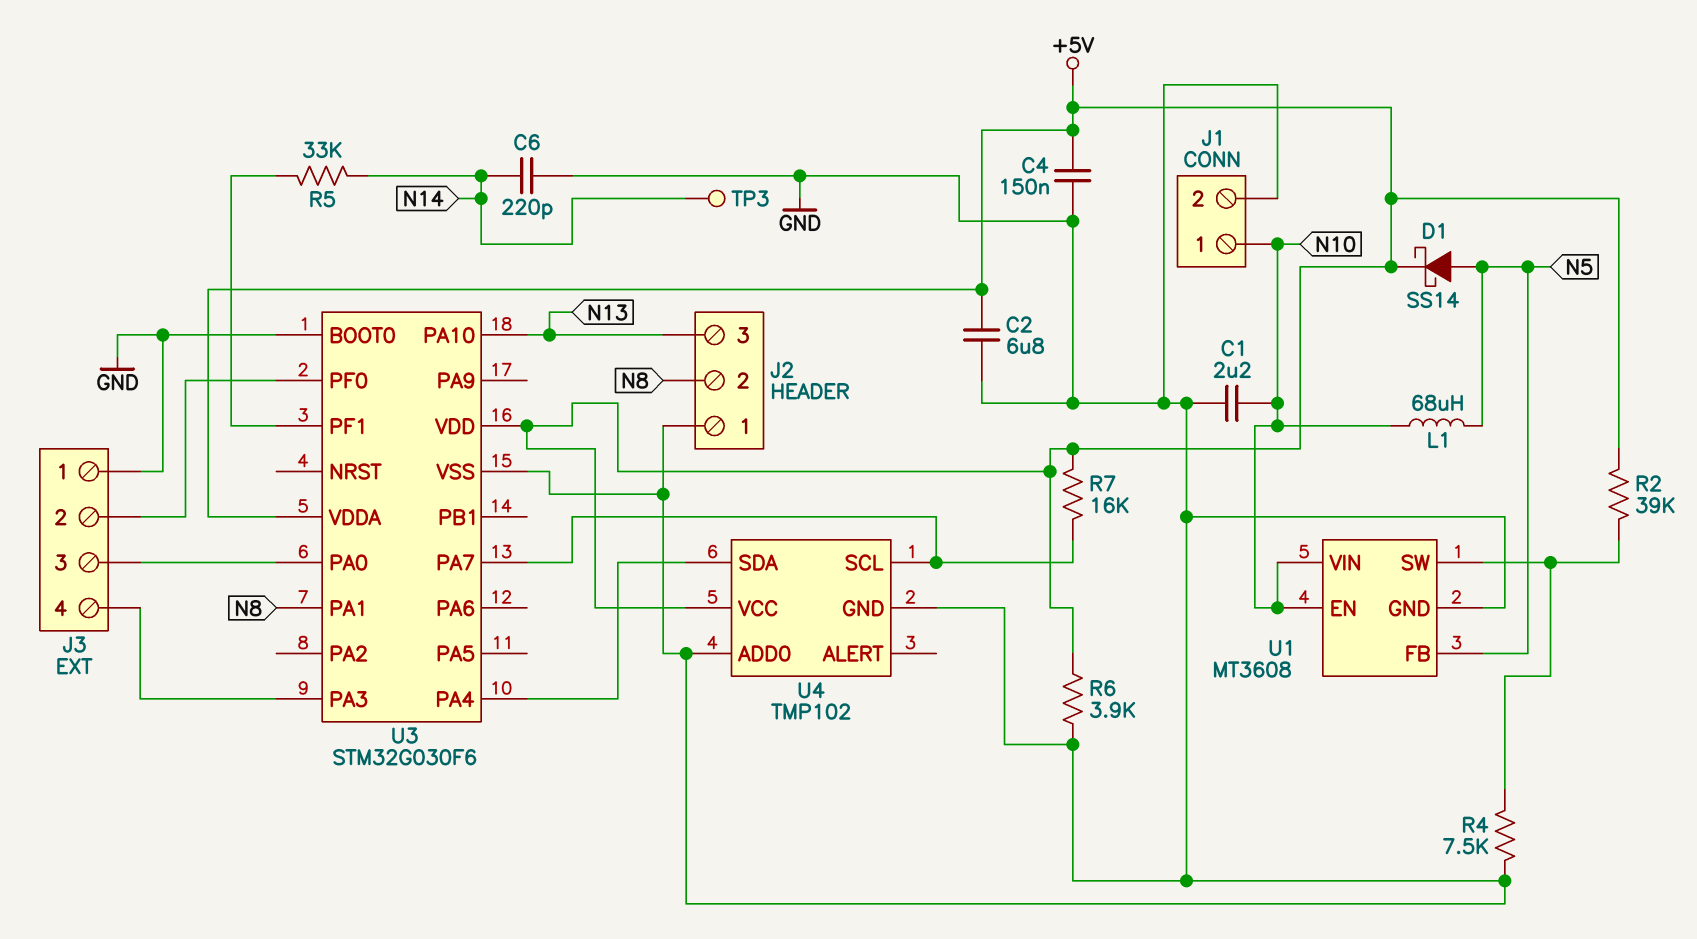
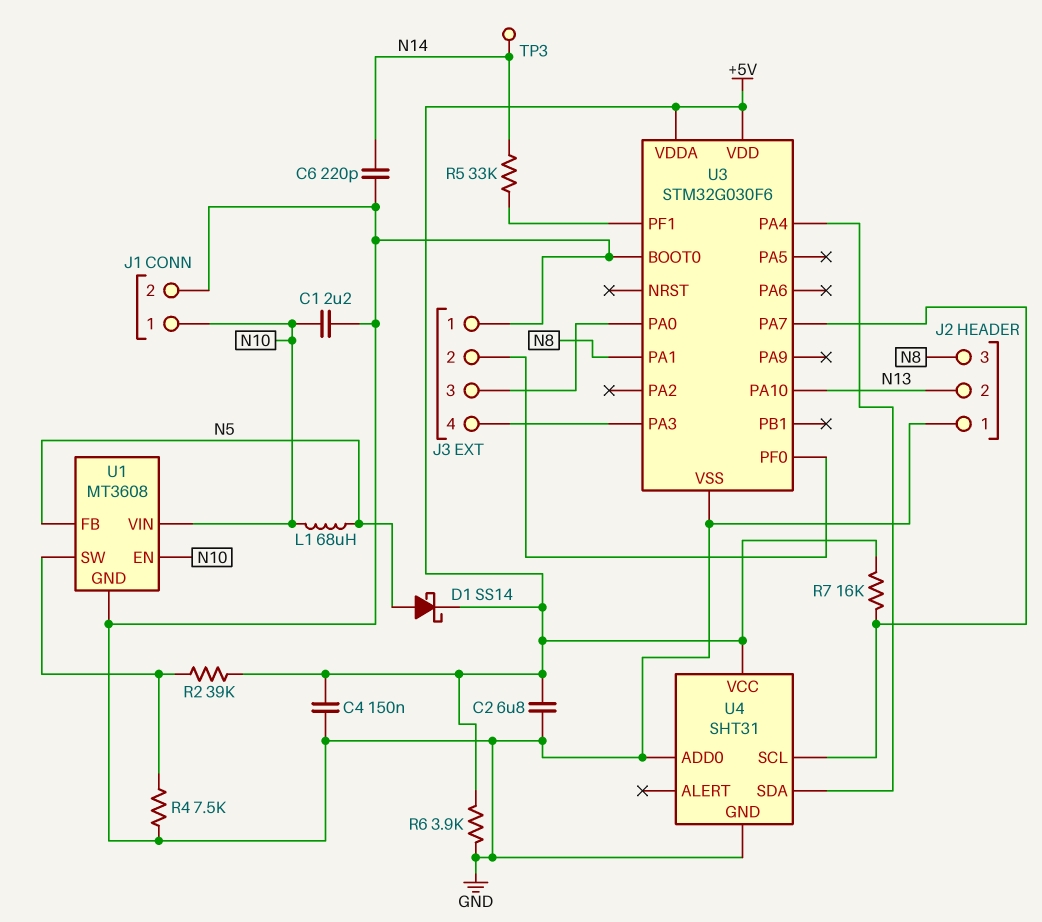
J2 pin 2: N8 -> N13
J2 pin 3: N13 -> N8
U4: TMP102 -> SHT31

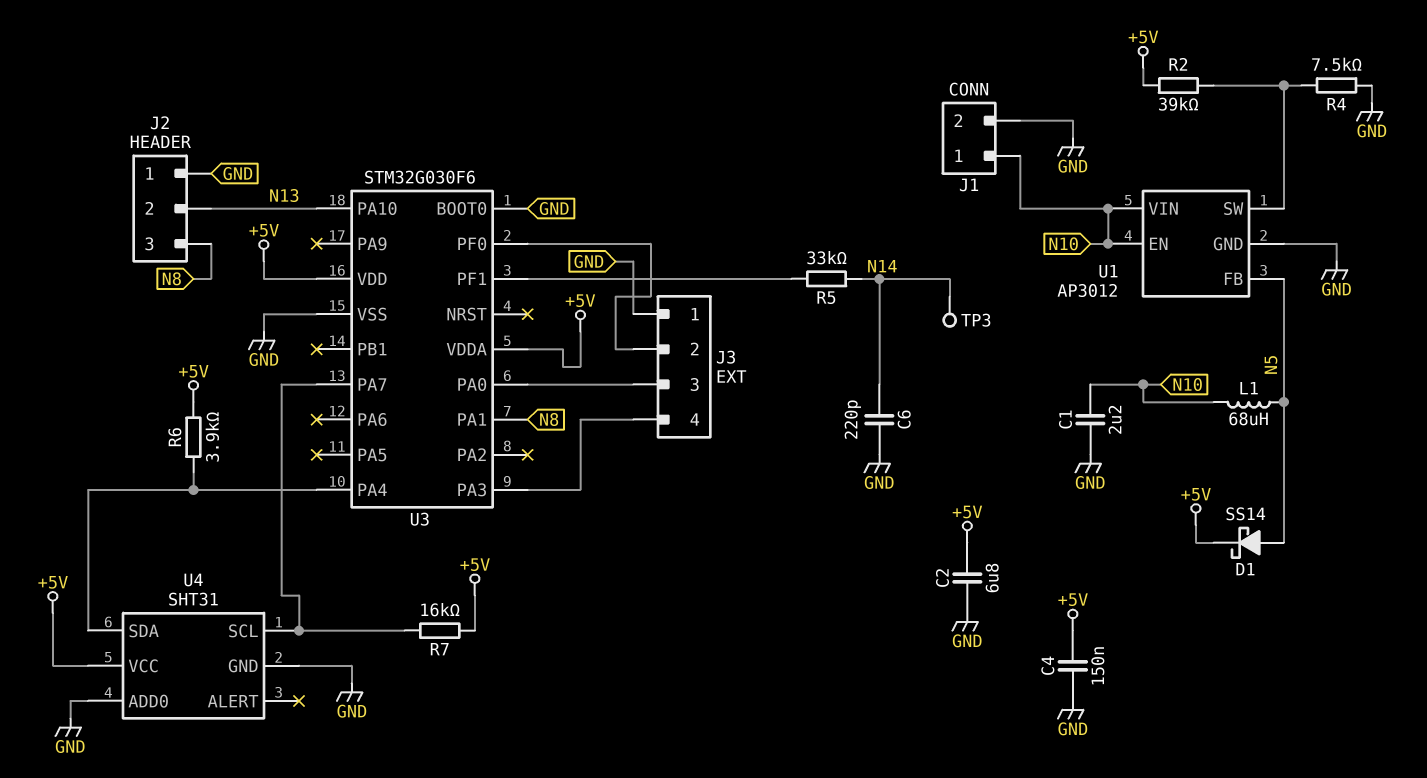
R6: 3.9k (+5V, GND) -> 3.9k (+5V, U3/PA4)
U1: MT3608 -> AP3012

